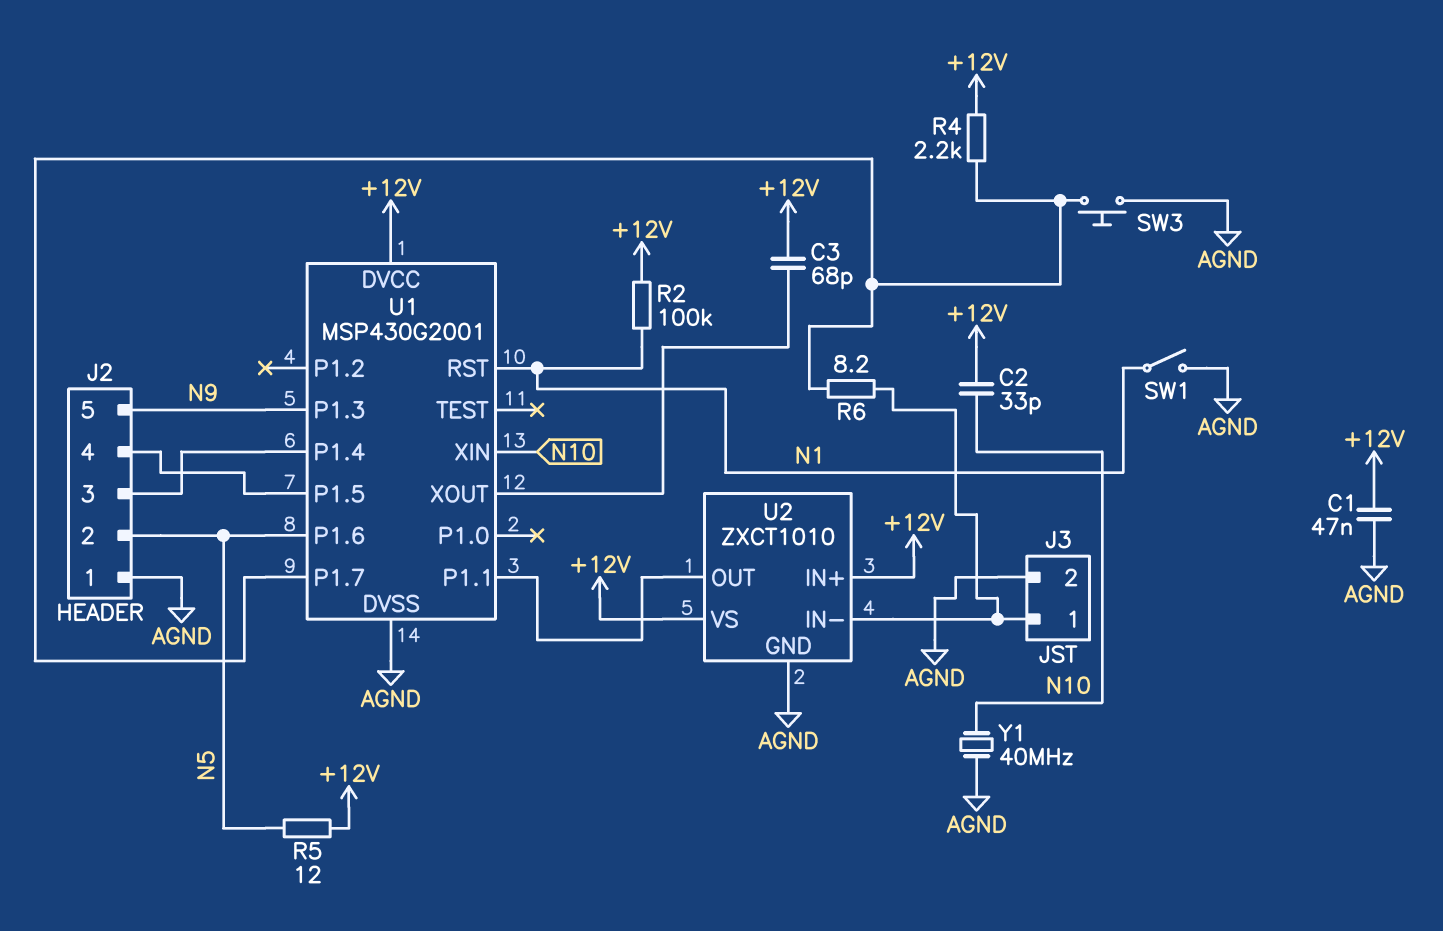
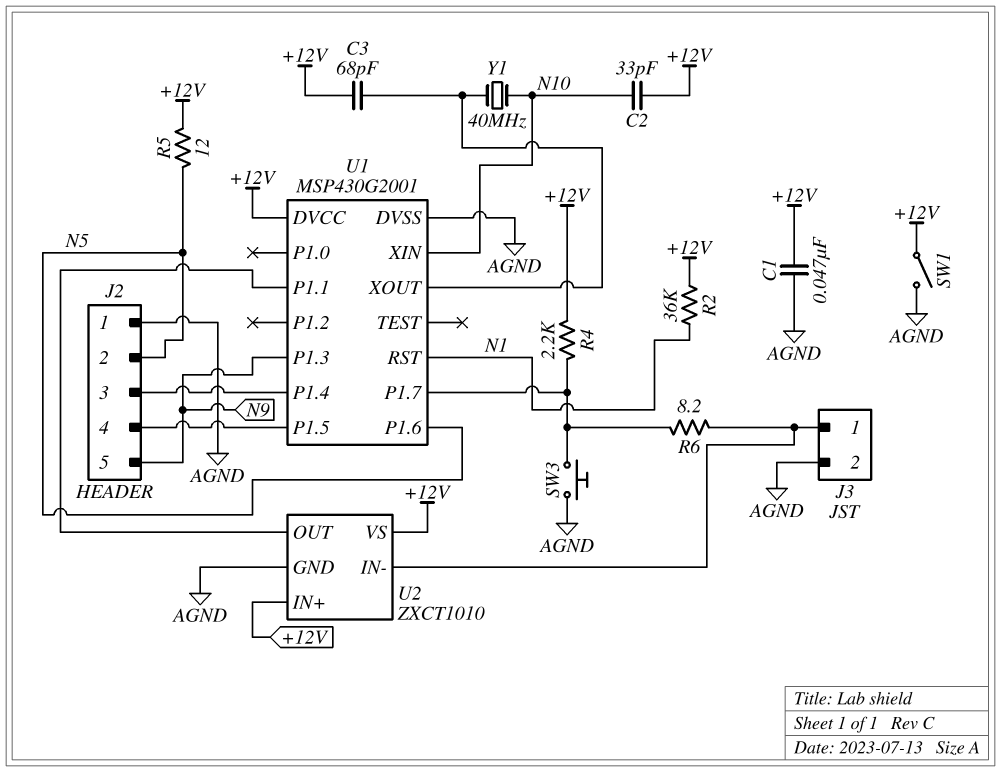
R2: 100k (+12V, N1) -> 36k (+12V, N1)
SW1: switch (AGND, N1) -> switch (+12V, AGND)
Y1: 40MHz (AGND, N10) -> 40MHz (N10, U1/XOUT)

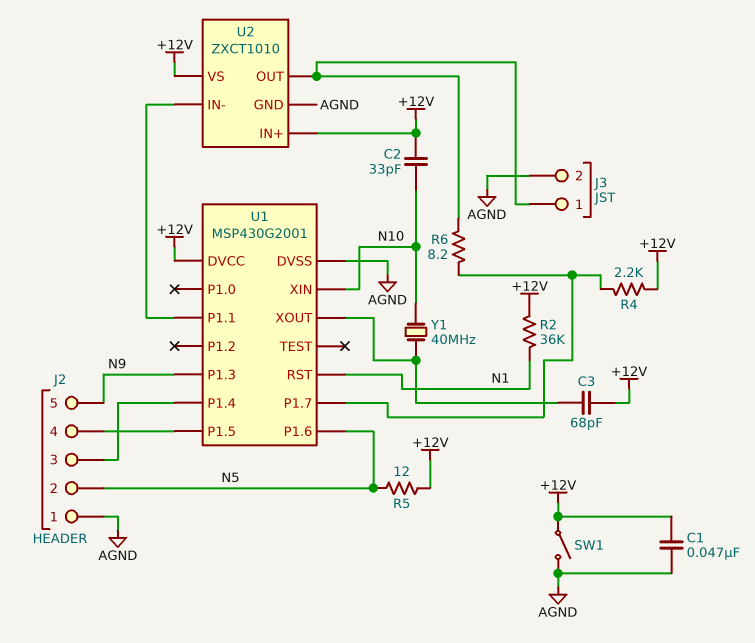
SW3: button (AGND, U1/P1.7) -> none
U2 pin IN-: J3/1 -> U1/P1.1
U2 pin OUT: U1/P1.1 -> J3/1

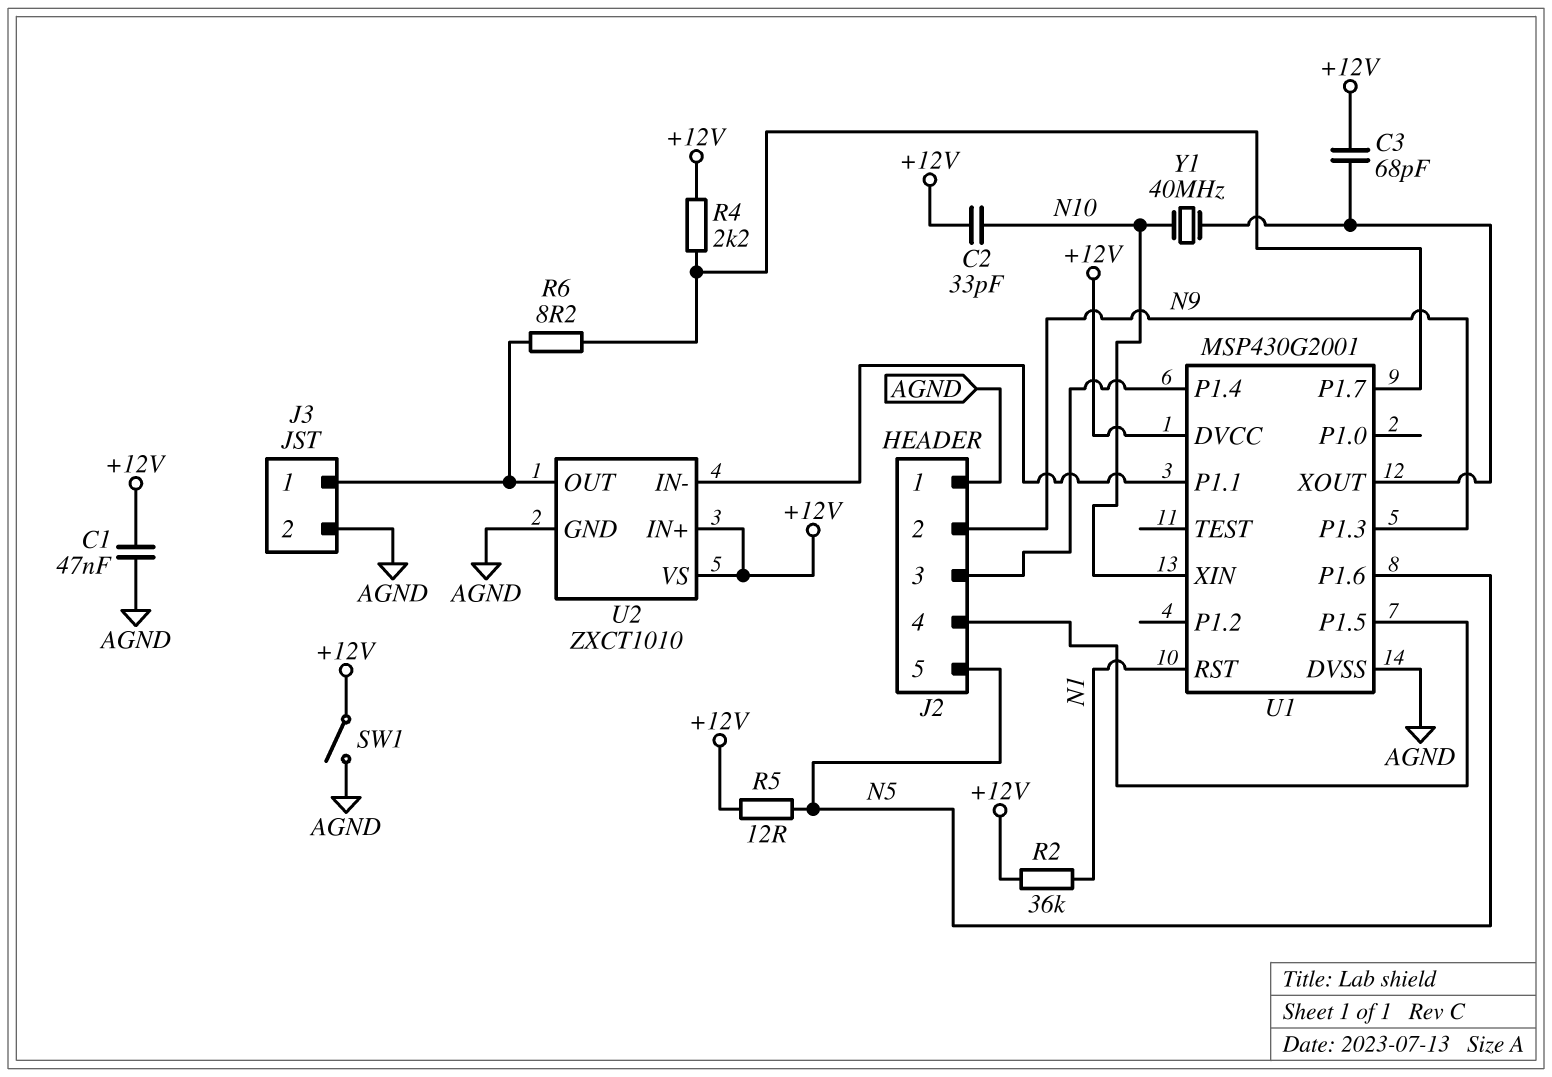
J2 pin 2: N5 -> N9
J2 pin 5: N9 -> N5

